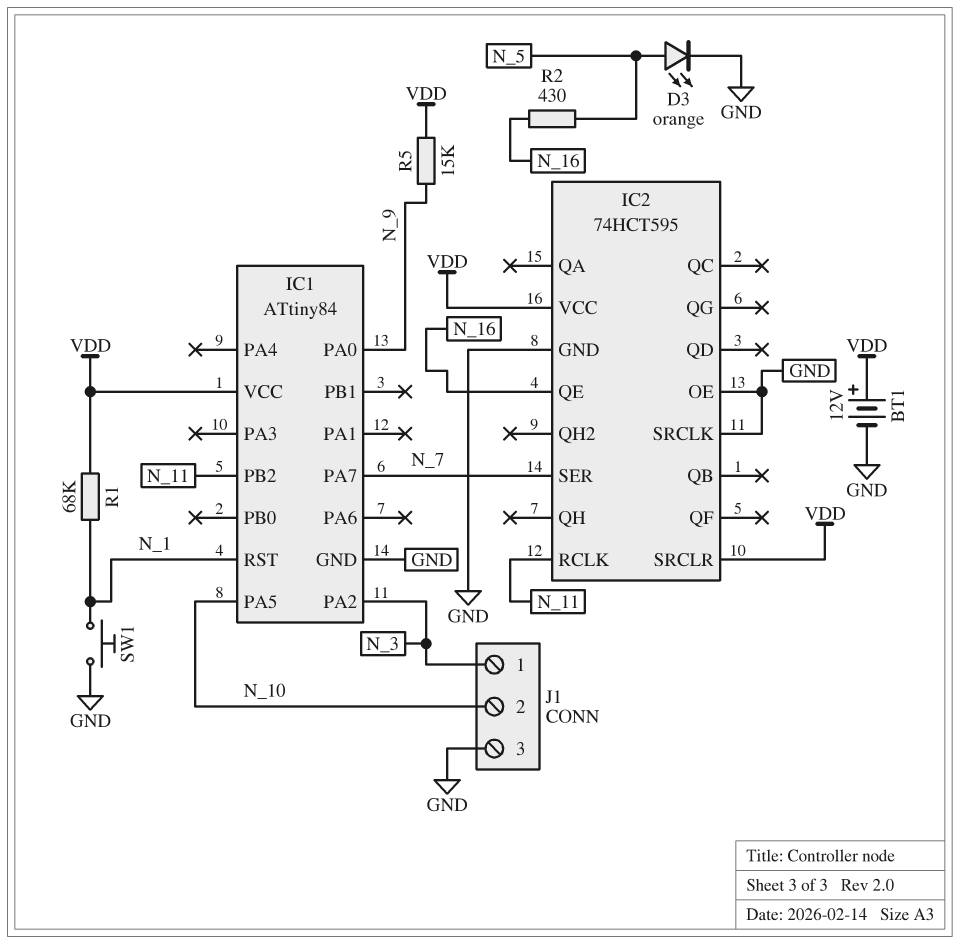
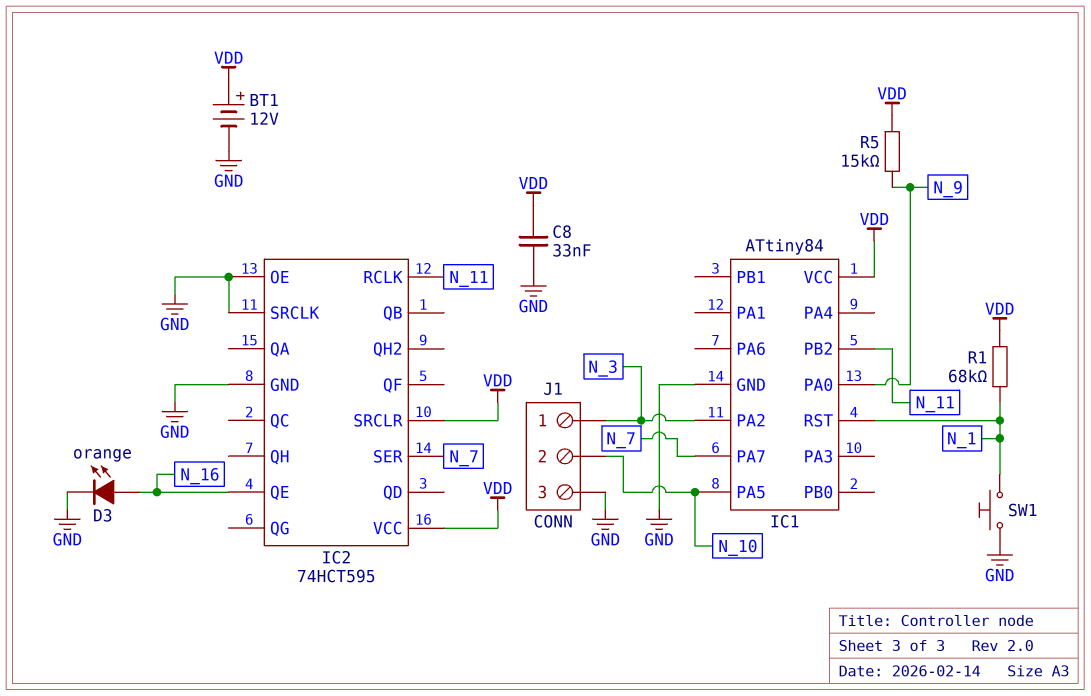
C8: none -> 33nF (GND, VDD)
D3: LED orange (A N_5, K GND) -> LED orange (A N_16, K GND)
R2: 430 (N_5, N_16) -> none

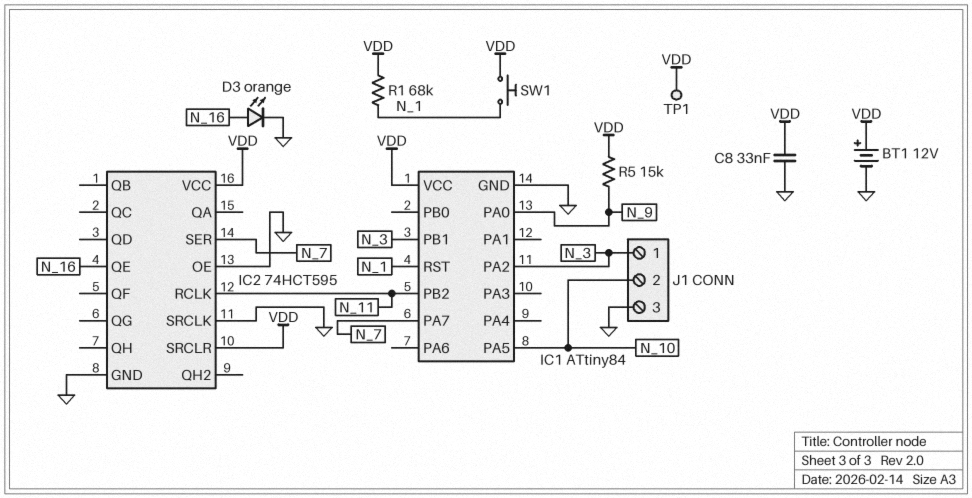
IC1 pin PB1: none -> N_3
SW1: button (GND, N_1) -> button (N_1, VDD)
TP1: none -> test point (VDD)

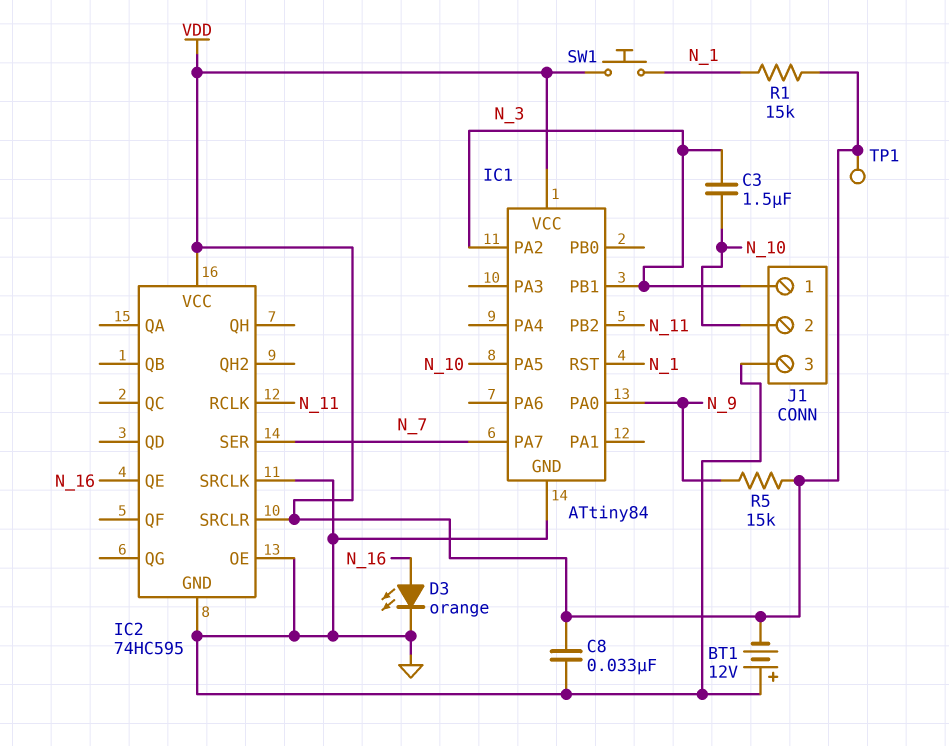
BT1: 12V (plus VDD, minus GND) -> 12V (plus GND, minus VDD)
C3: none -> 1.5uF (N_3, N_10)
IC2: 74HCT595 -> 74HC595
R1: 68k (N_1, VDD) -> 15k (N_1, VDD)

